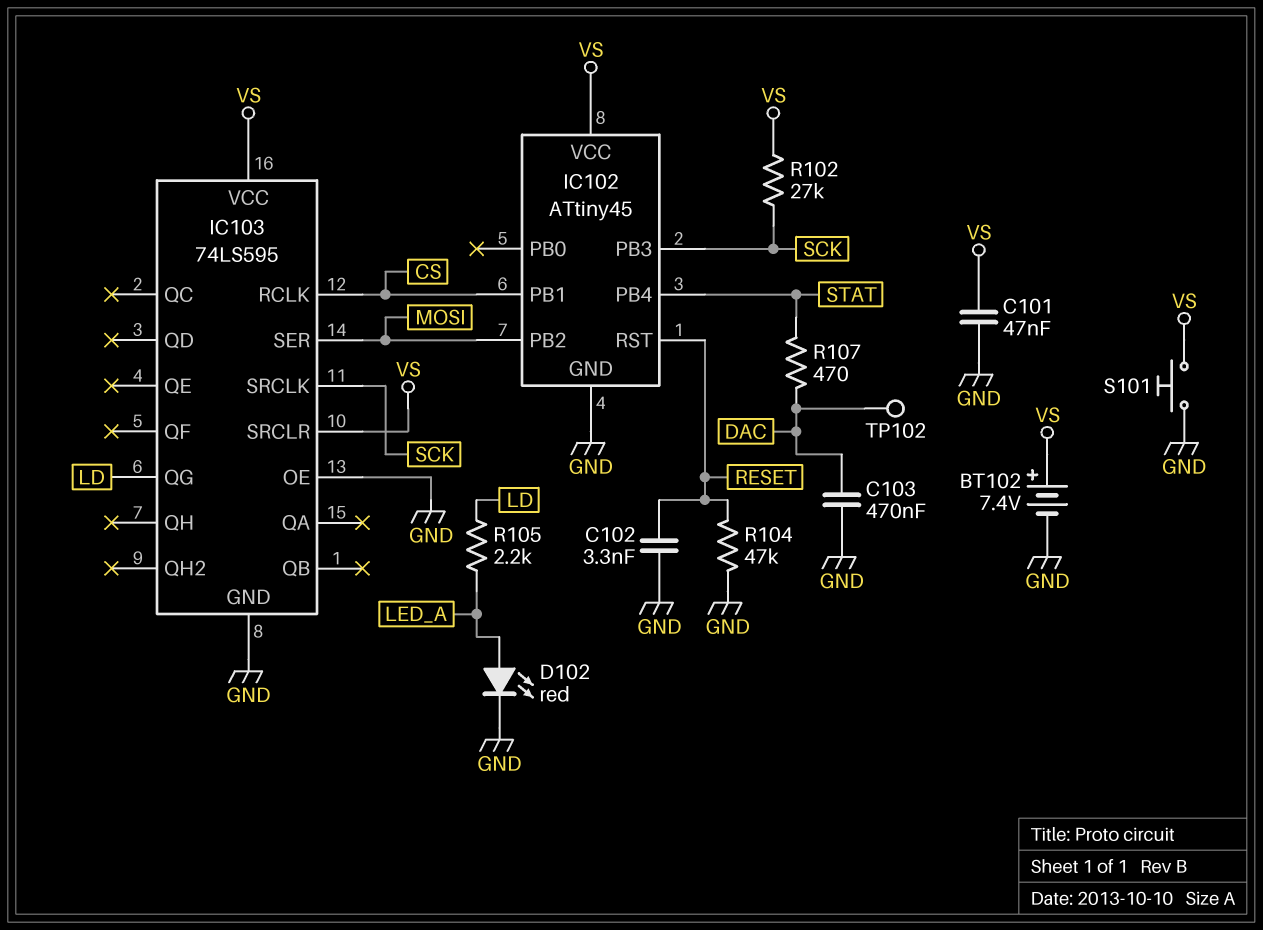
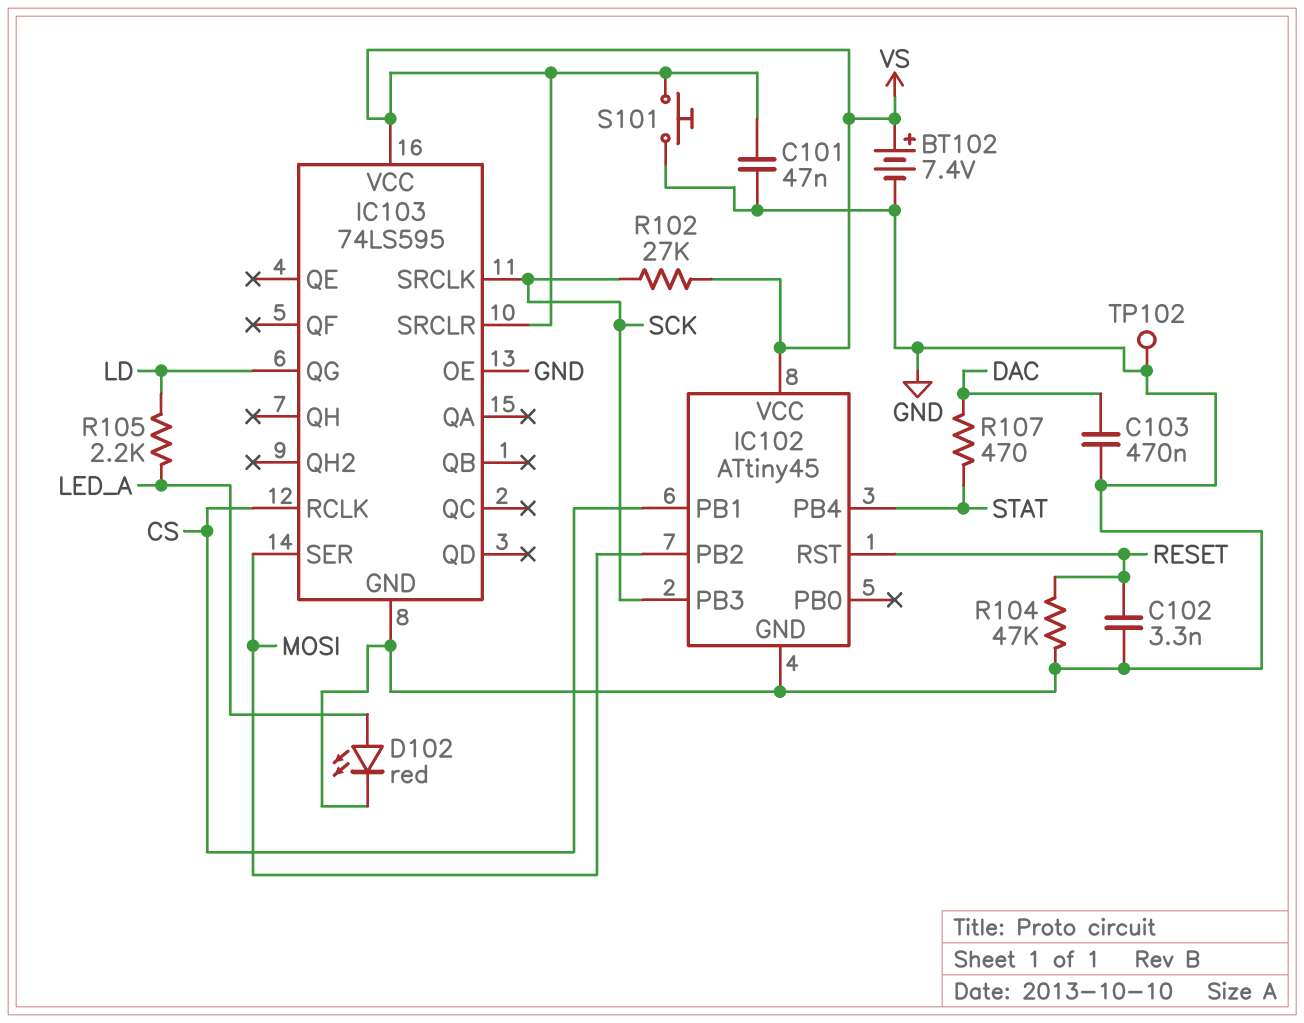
TP102: test point (DAC) -> test point (GND)

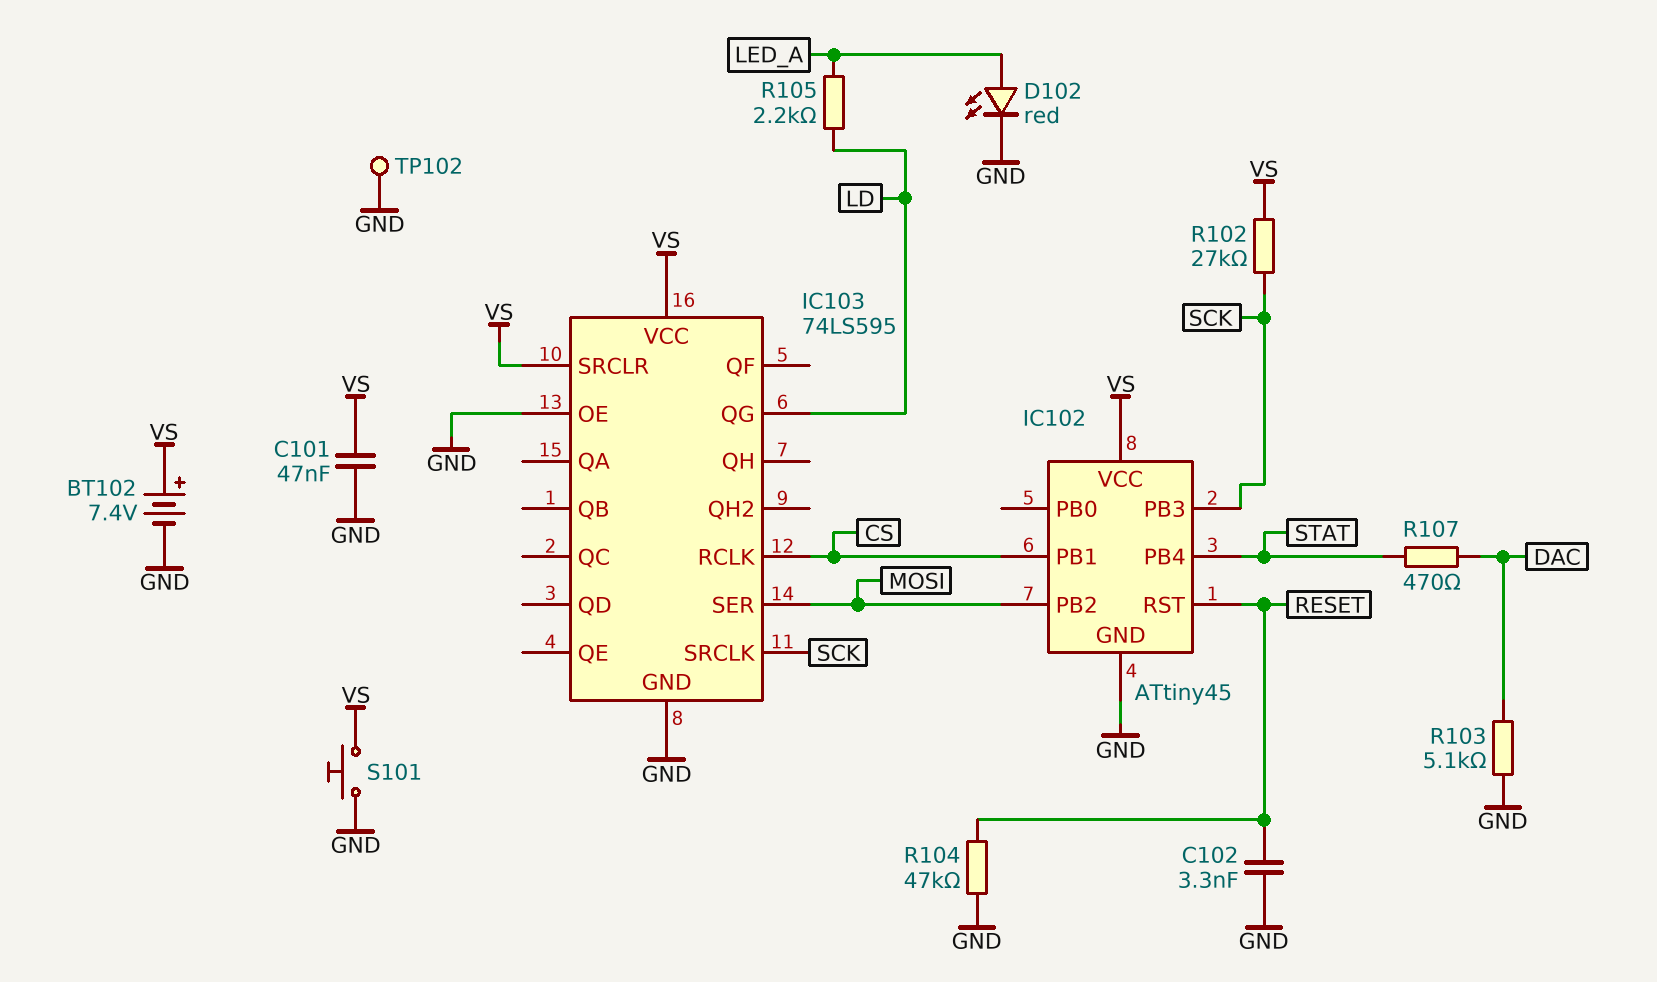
C103: 470nF (DAC, GND) -> none
R103: none -> 5.1k (DAC, GND)

